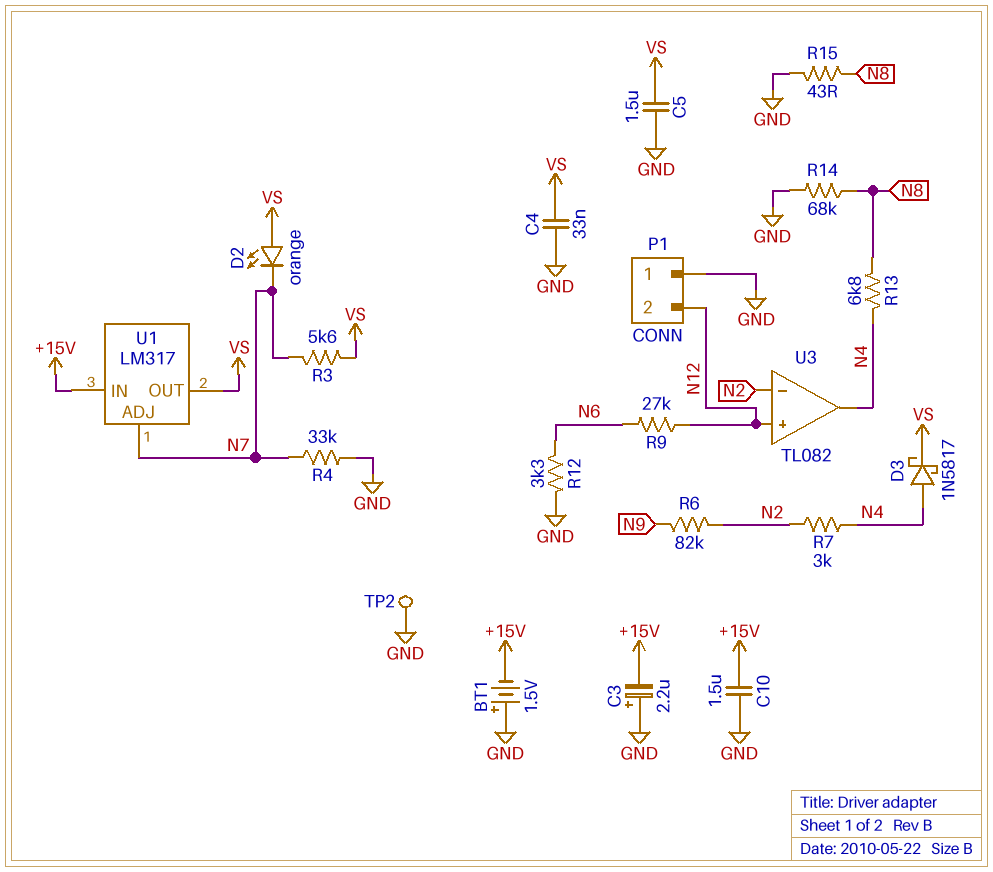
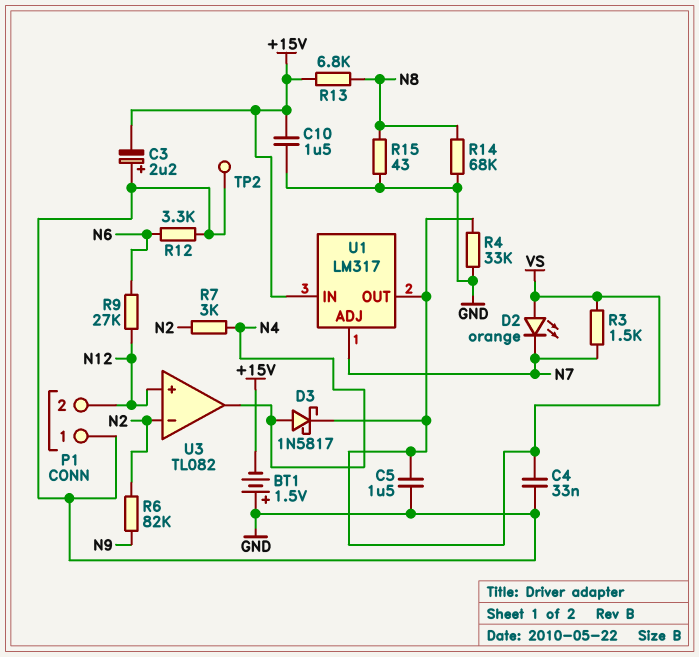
R3: 5.6k (N7, VS) -> 1.5k (N7, VS)
R4: 33k (GND, N7) -> 33k (GND, VS)
R13: 6.8k (N4, N8) -> 6.8k (+15V, N8)

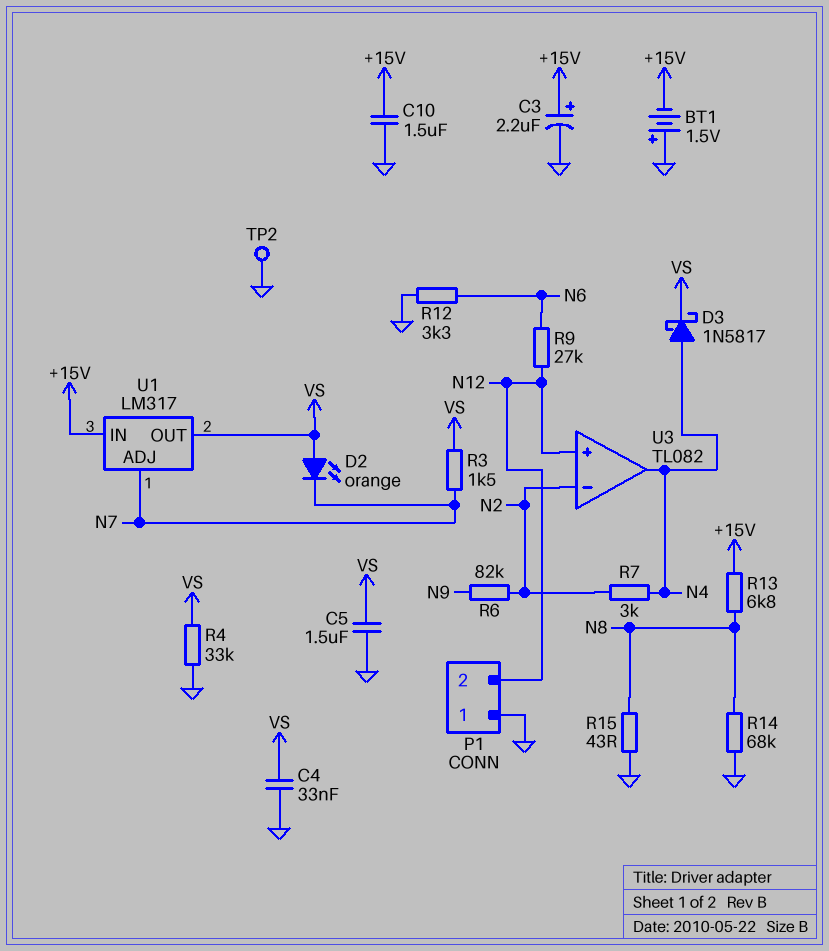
C3: 2.2uF (plus GND, minus +15V) -> 2.2uF (plus +15V, minus GND)

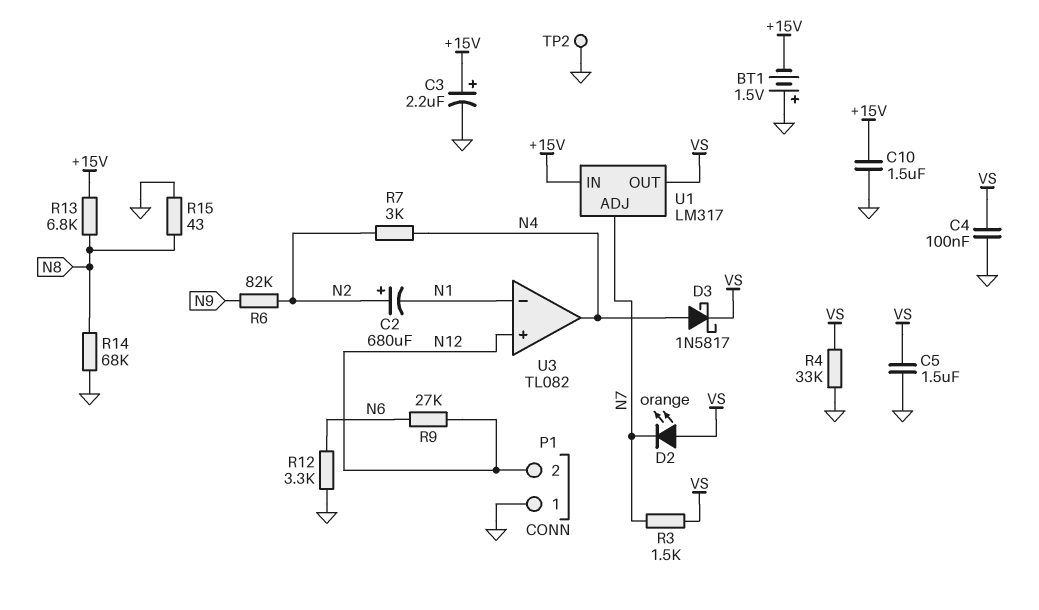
C2: none -> 680uF (plus N2, minus N1)
C4: 33nF (GND, VS) -> 100nF (GND, VS)
U3 pin in-: N2 -> N1

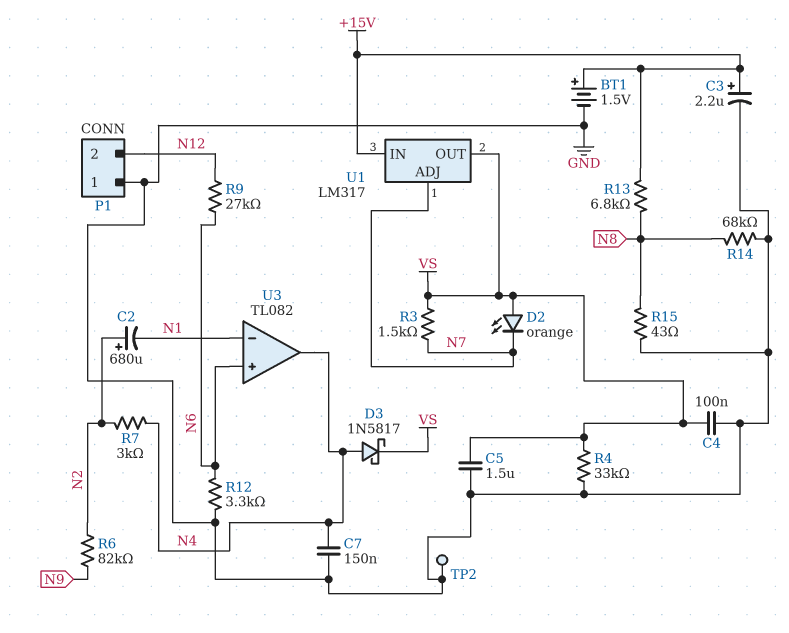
BT1: 1.5V (plus GND, minus +15V) -> 1.5V (plus +15V, minus GND)
C7: none -> 150nF (GND, N4)
C10: 1.5uF (+15V, GND) -> none
U3 pin in+: N12 -> N6

